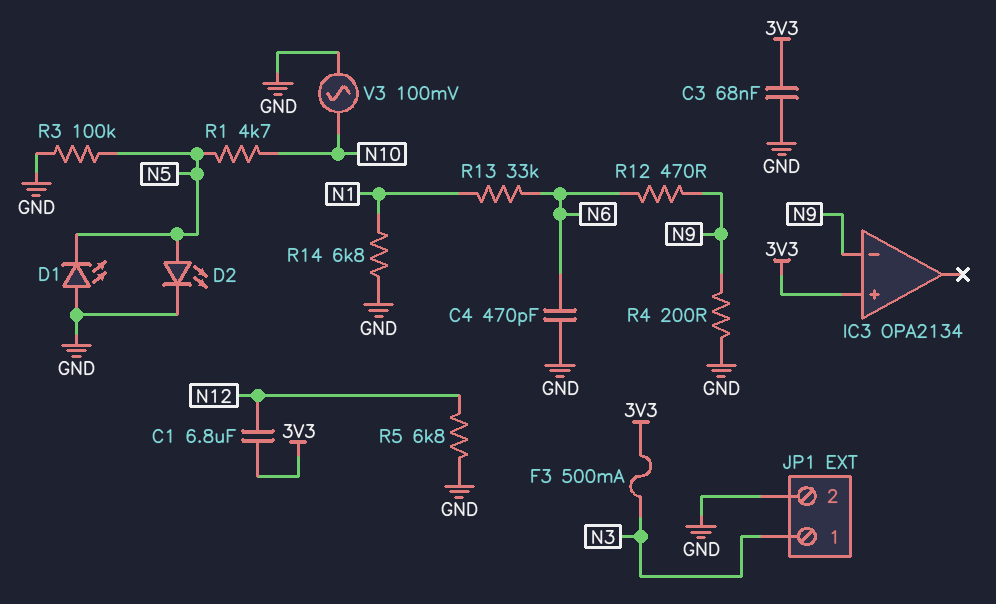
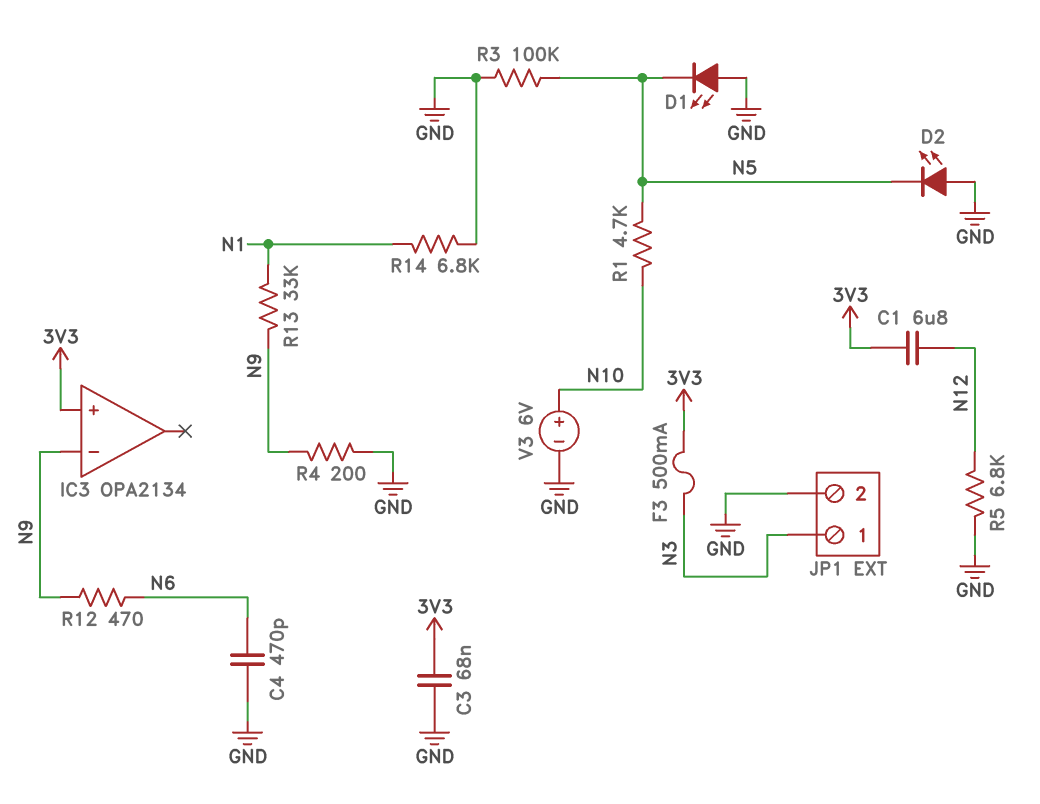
D2: LED (A N5, K GND) -> LED (A GND, K N5)
R13: 33k (N1, N6) -> 33k (N1, N9)
V3: AC 100mV (GND, N10) -> 6V (plus N10, minus GND)

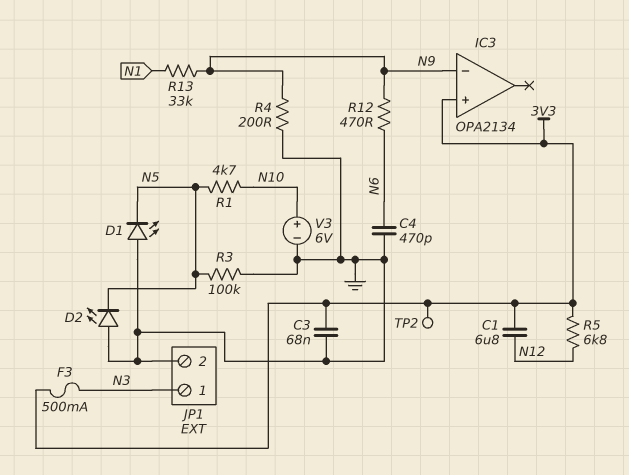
R5: 6.8k (GND, N12) -> 6.8k (3V3, N12)
R14: 6.8k (GND, N1) -> none
TP2: none -> test point (3V3)

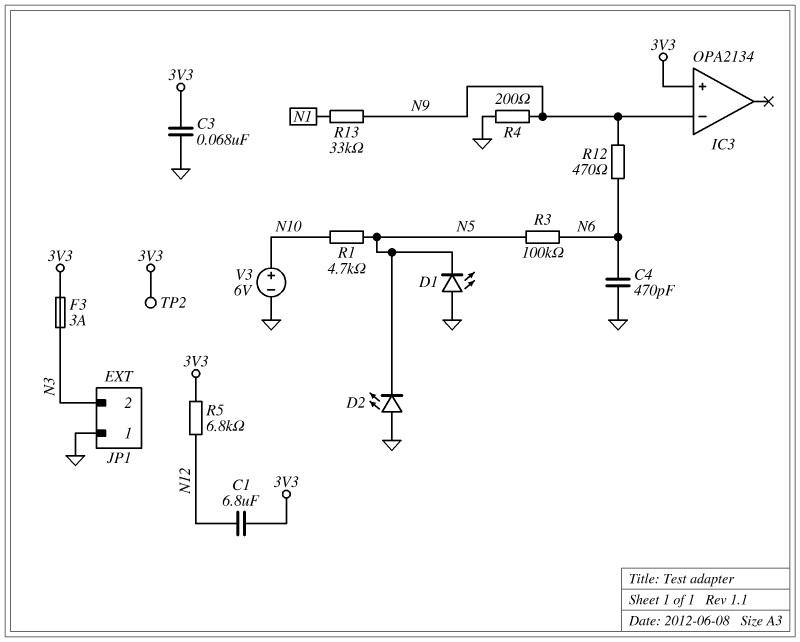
F3: 500mA (3V3, N3) -> 3A (3V3, N3)
JP1 pin 1: N3 -> GND
JP1 pin 2: GND -> N3
R3: 100k (GND, N5) -> 100k (N5, N6)

